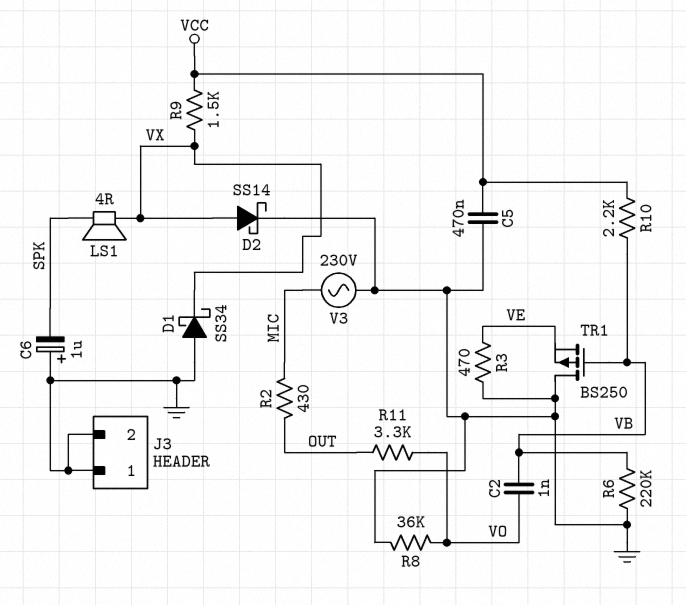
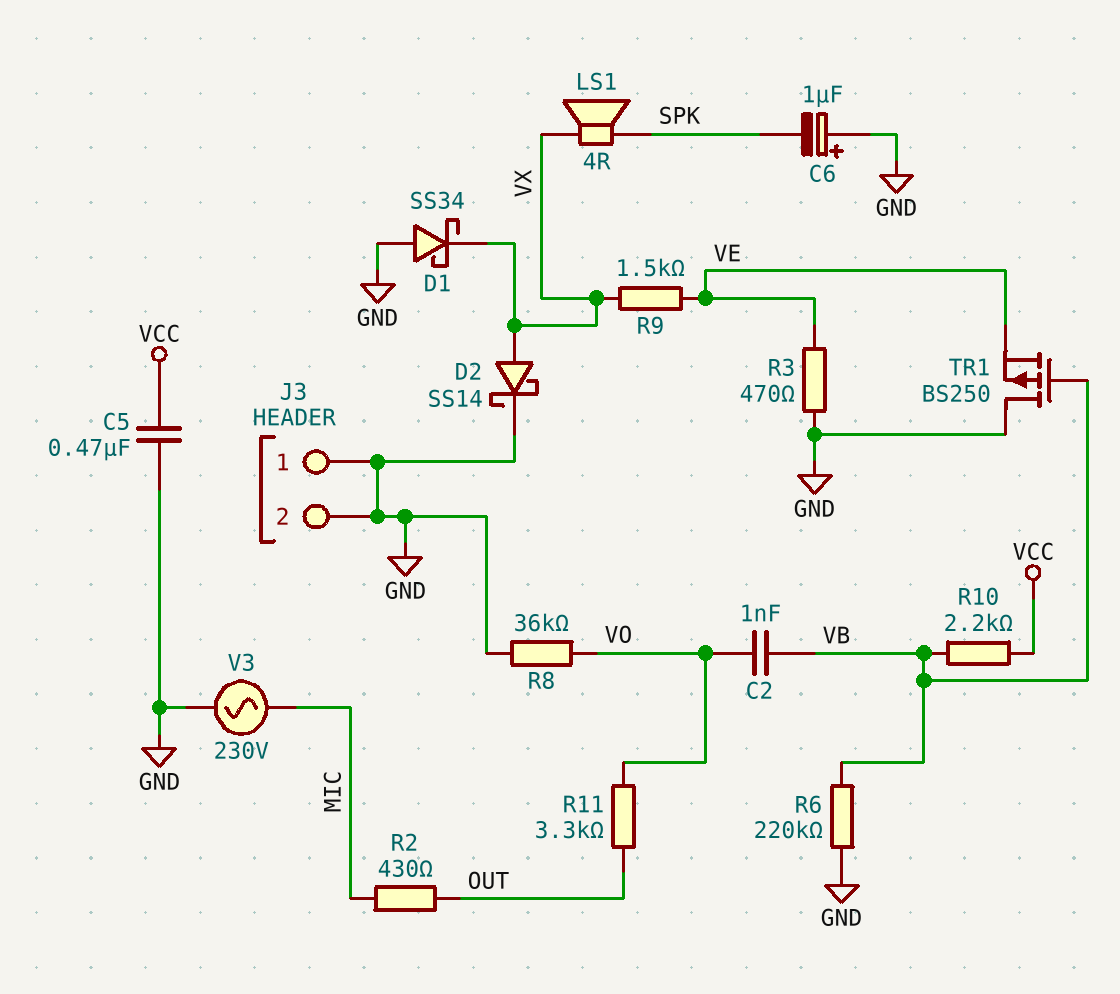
R9: 1.5k (VCC, VX) -> 1.5k (VE, VX)

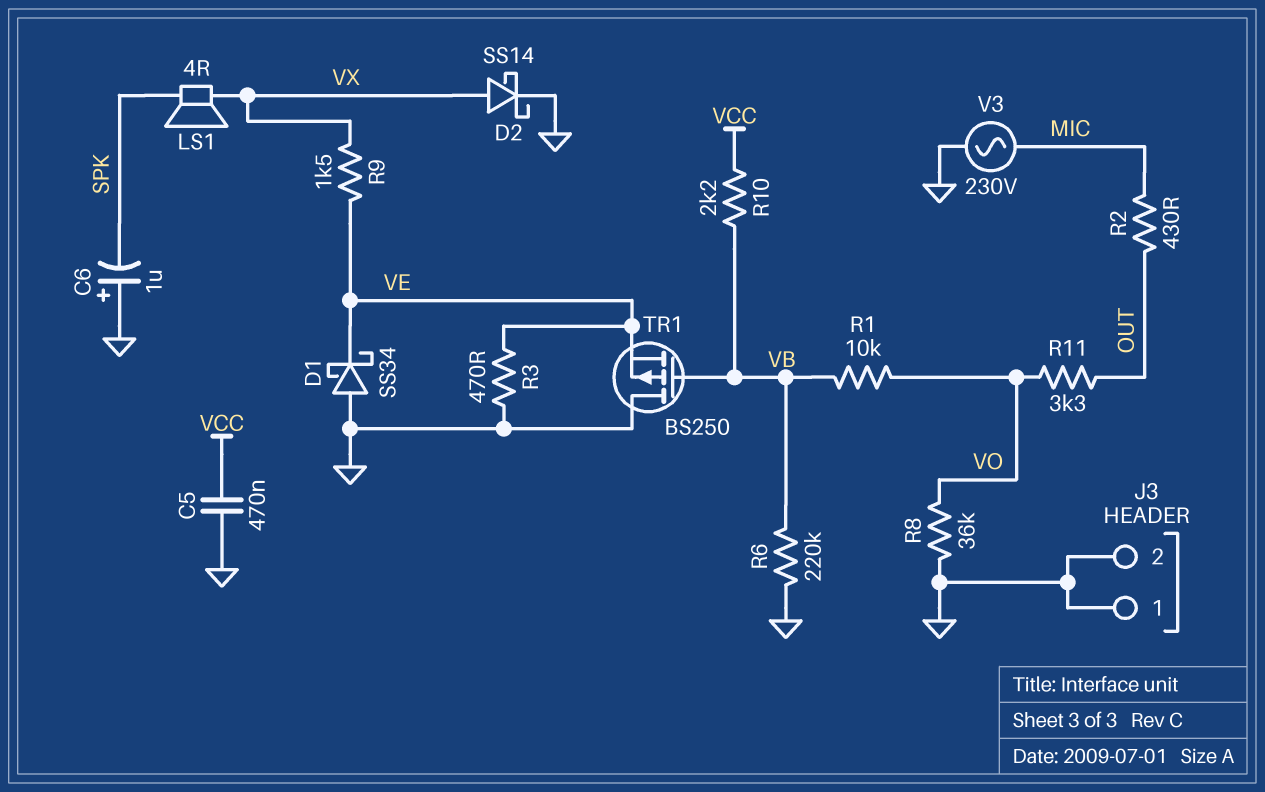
C2: 1nF (VB, VO) -> none
D1: schottky SS34 (A GND, K VX) -> schottky SS34 (A GND, K VE)
R1: none -> 10k (VB, VO)

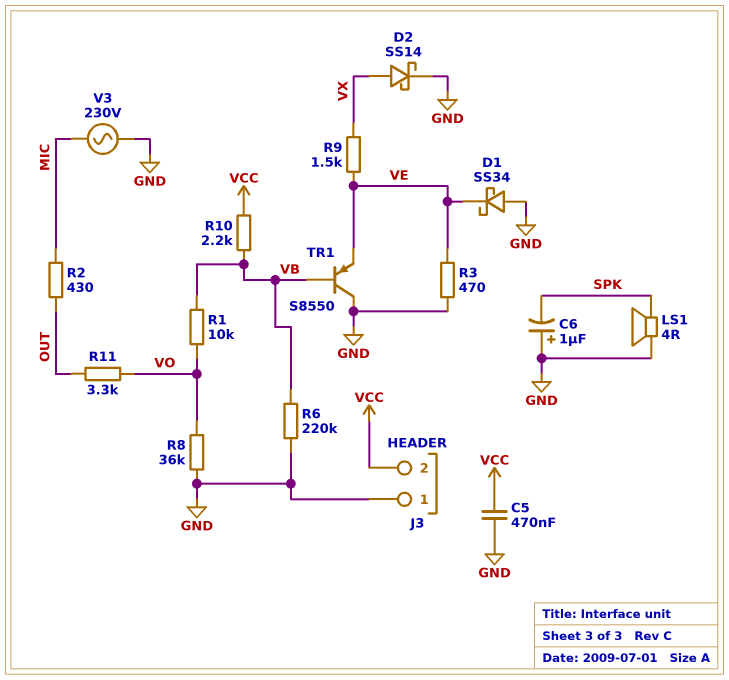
J3 pin 2: GND -> VCC
LS1: speaker 4R (SPK, VX) -> speaker 4R (GND, SPK)
TR1: PMOS BS250 (G VB, D GND, S VE) -> PNP S8550 (B VB, C GND, E VE)

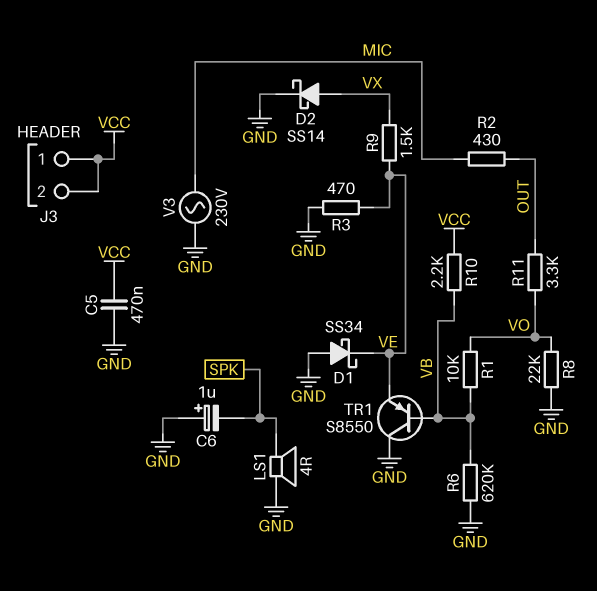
J3 pin 1: GND -> VCC
R6: 220k (GND, VB) -> 620k (GND, VB)
R8: 36k (GND, VO) -> 22k (GND, VO)

